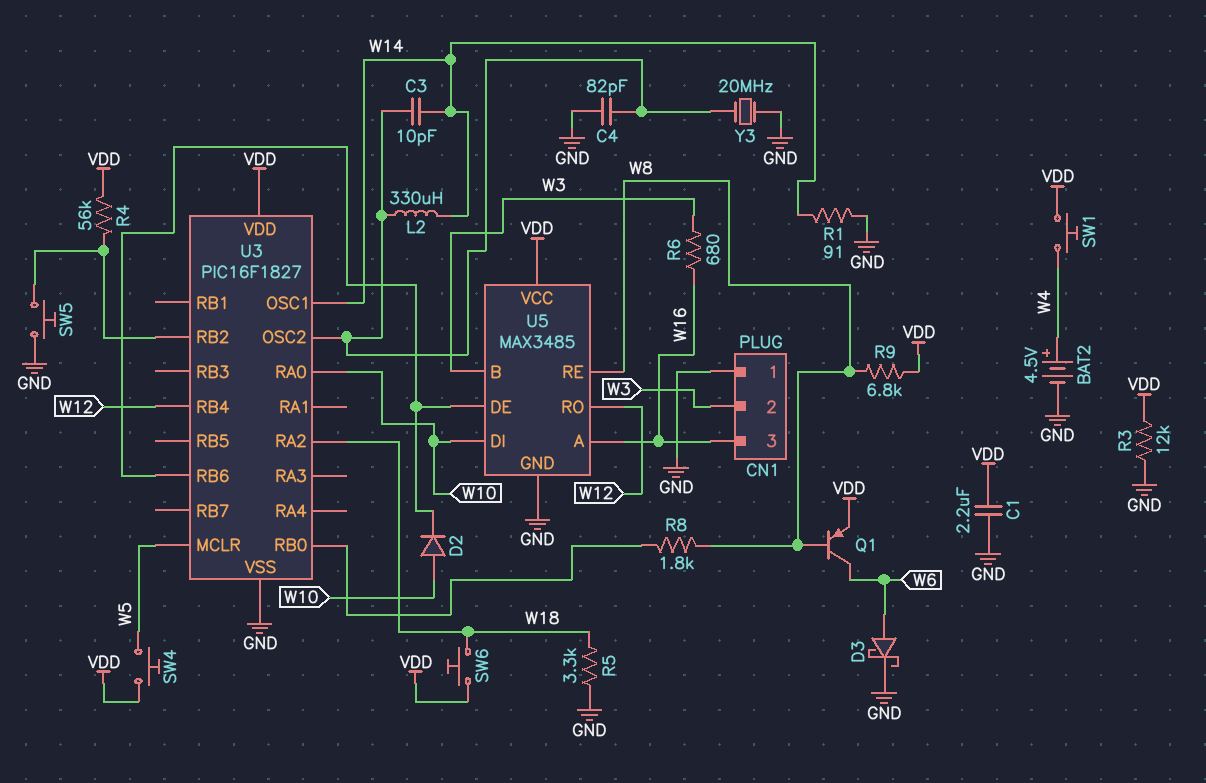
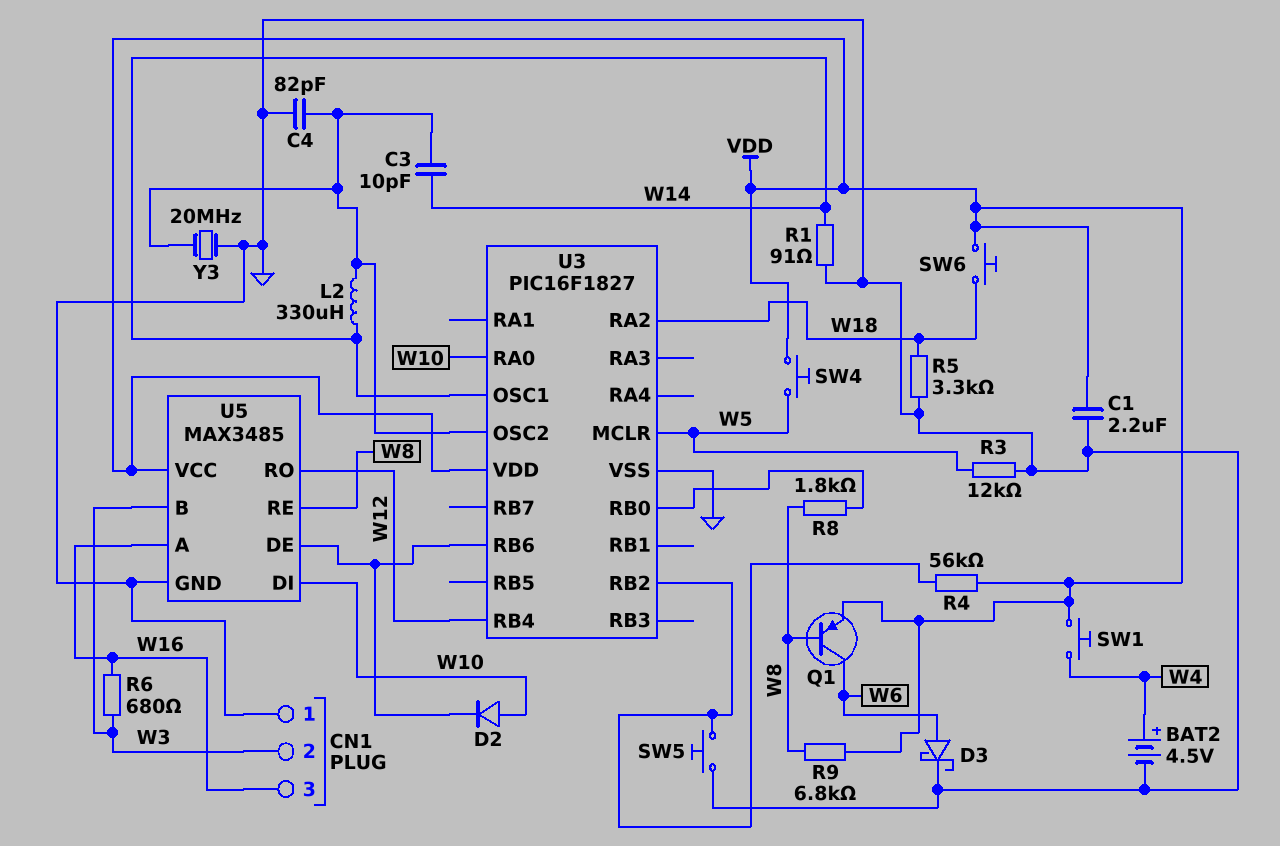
R3: 12k (GND, VDD) -> 12k (GND, W5)

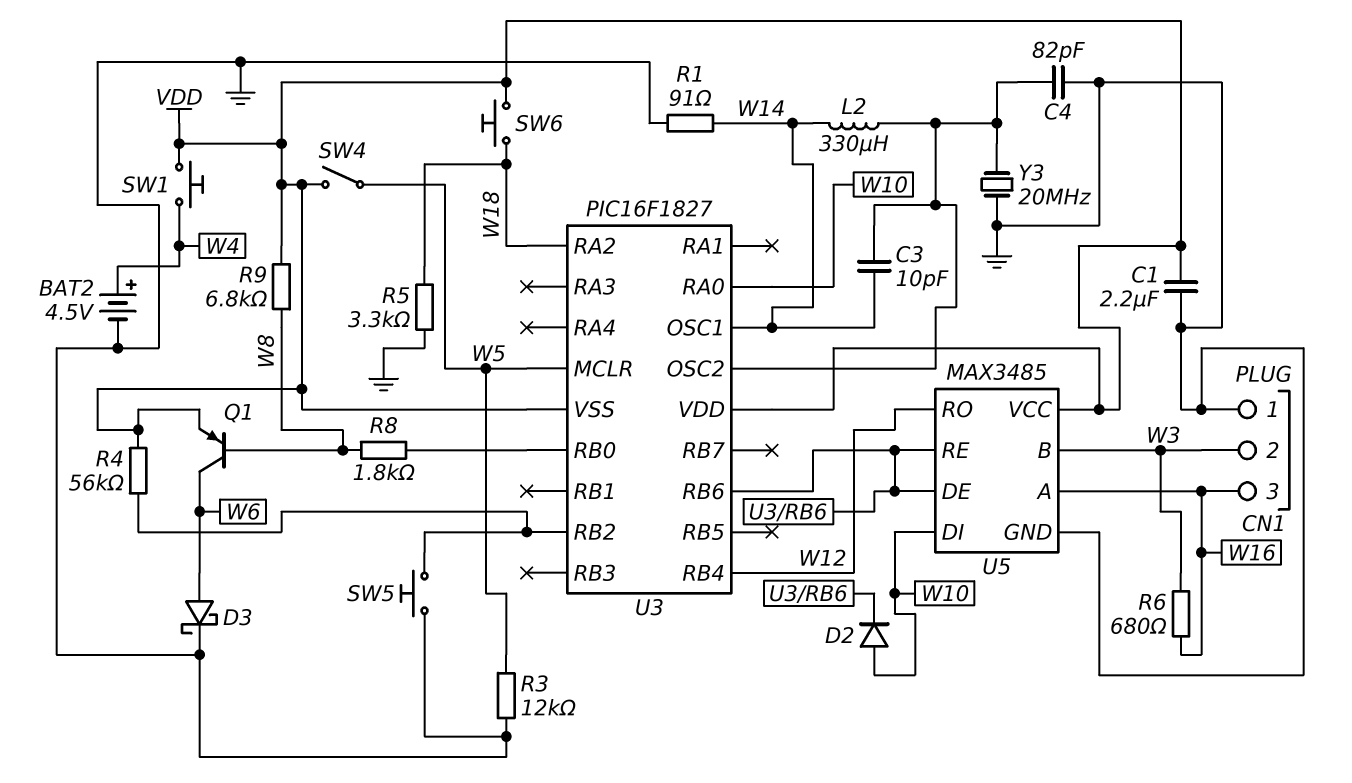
SW4: button (VDD, W5) -> switch (VDD, W5)
U3 pin VSS: GND -> VDD
U5 pin RE: W8 -> U3/RB6

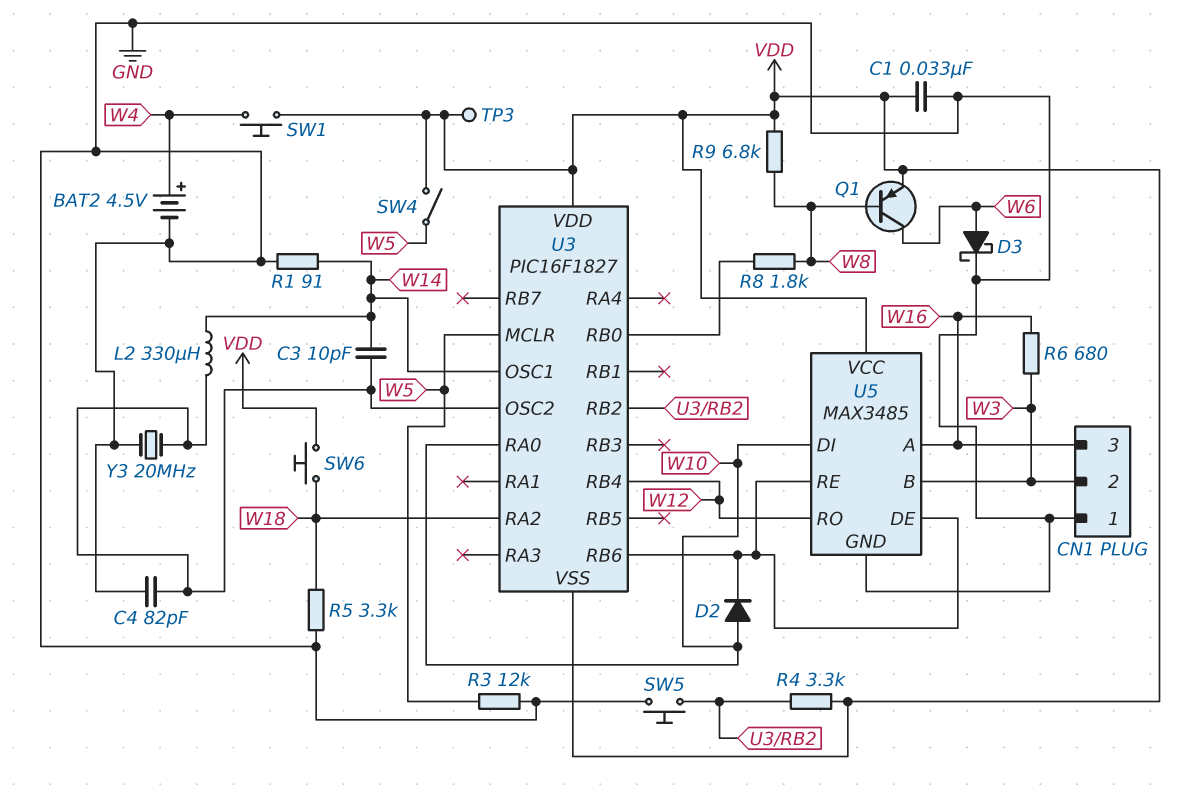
C1: 2.2uF (GND, VDD) -> 33nF (GND, VDD)
R4: 56k (U3/RB2, VDD) -> 3.3k (U3/RB2, VDD)
TP3: none -> test point (VDD)

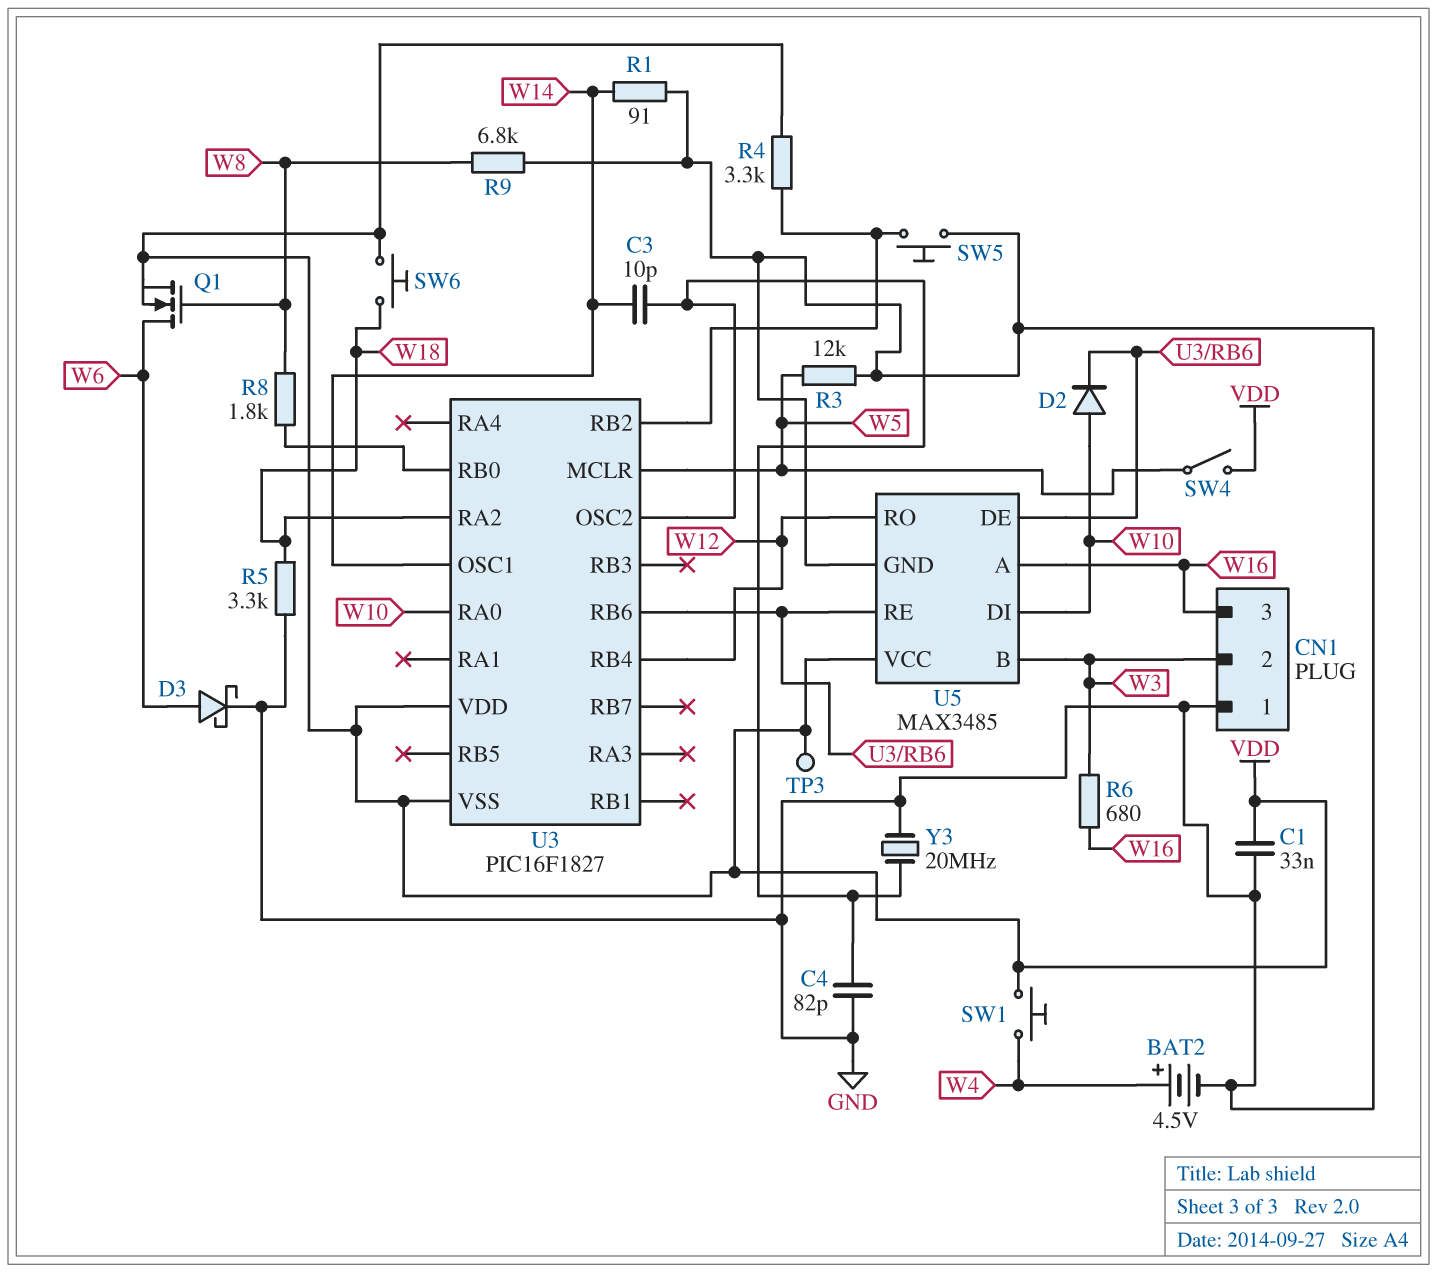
L2: 330uH (U3/OSC2, W14) -> none
Q1: PNP (B W8, C W6, E VDD) -> NMOS (G W8, D W6, S VDD)
R9: 6.8k (VDD, W8) -> 6.8k (GND, W8)

